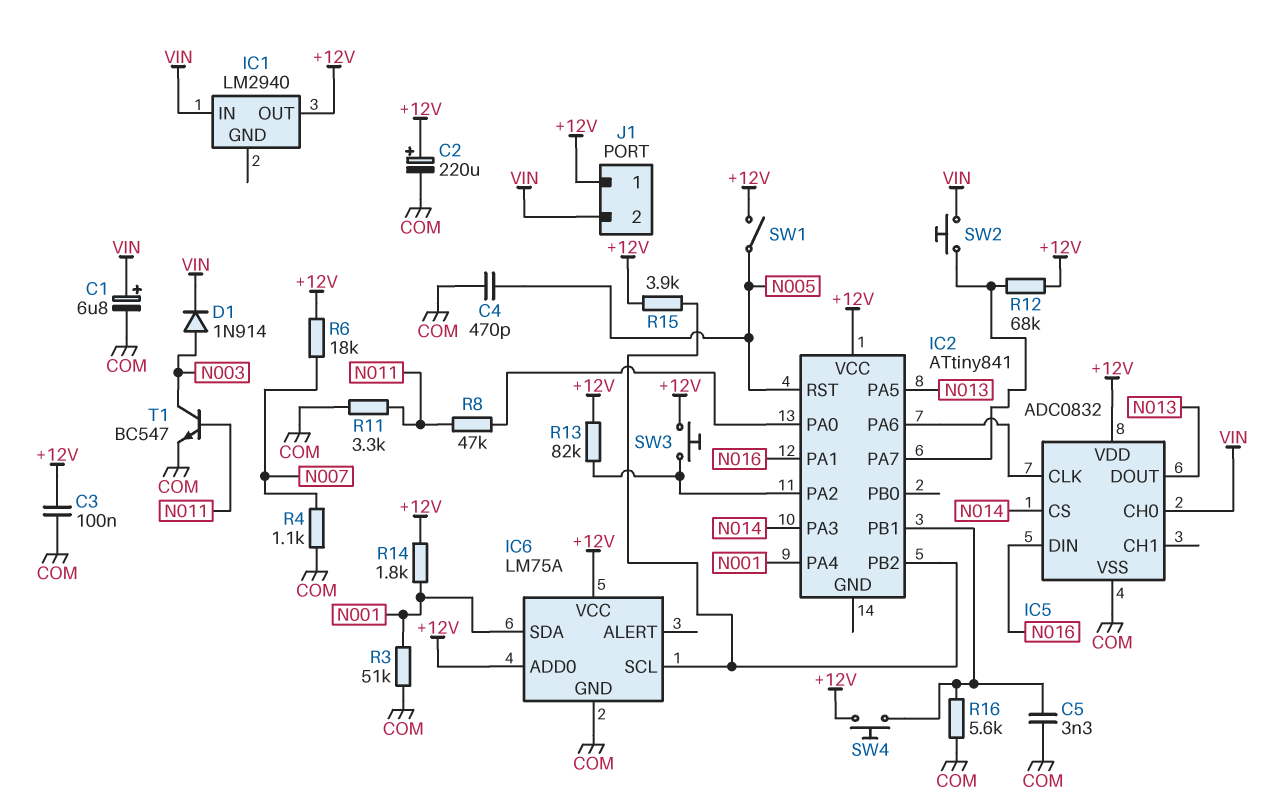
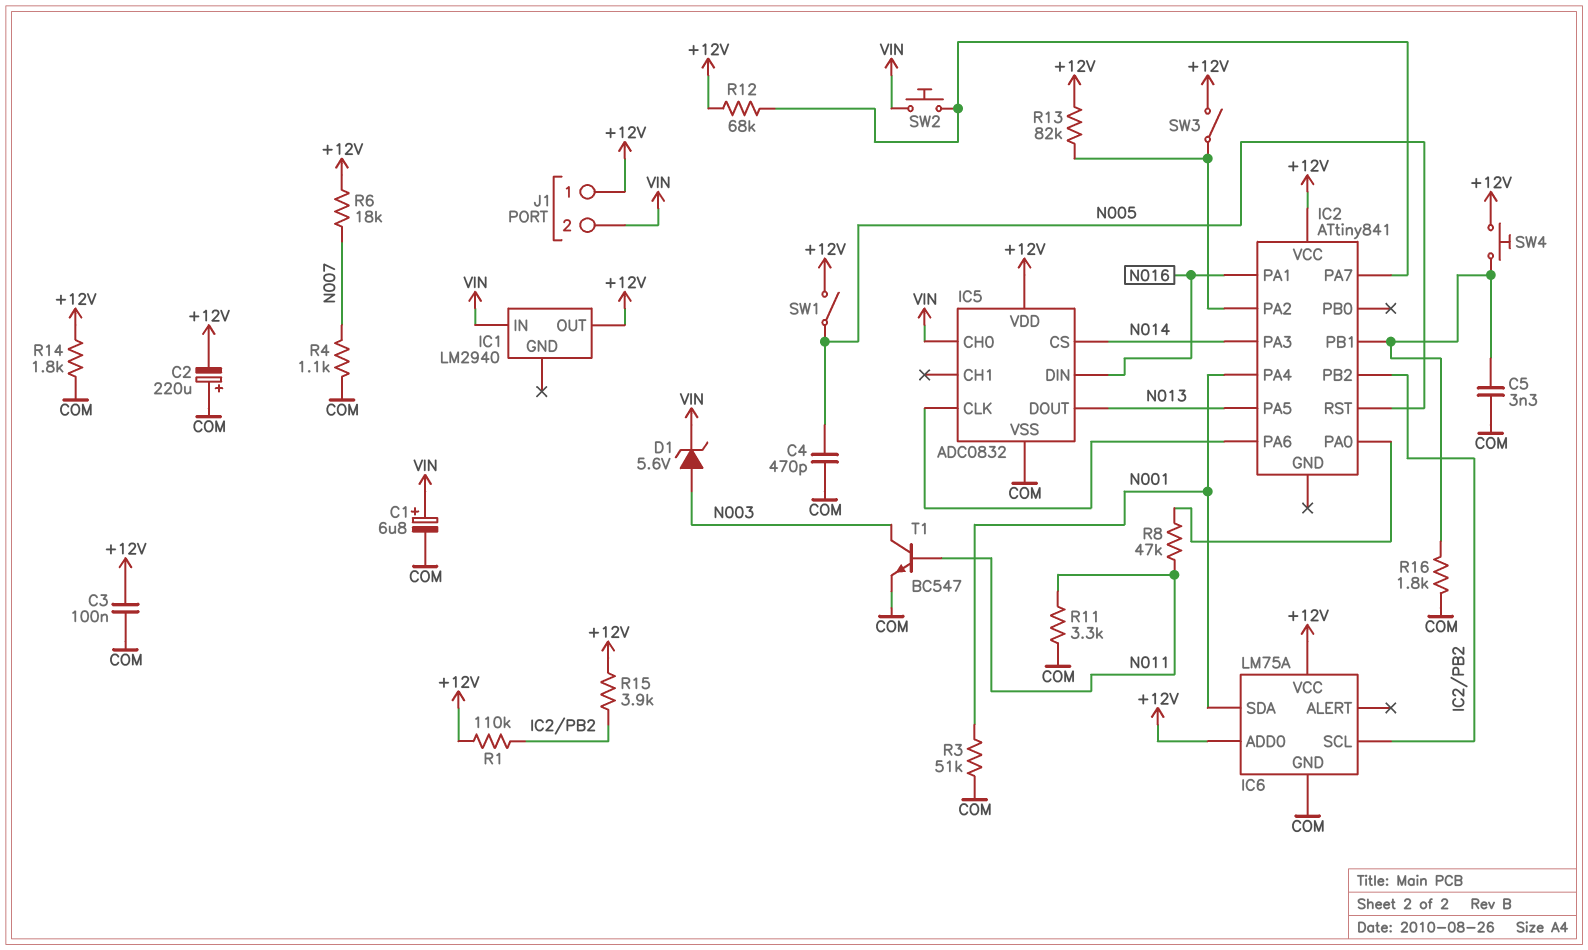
C2: 220uF (plus +12V, minus COM) -> 220uF (plus COM, minus +12V)
D1: diode 1N914 (A N003, K VIN) -> zener 5.6V (A N003, K VIN)
R1: none -> 110k (+12V, IC2/PB2)
R14: 1.8k (+12V, N001) -> 1.8k (+12V, COM)
R16: 5.6k (COM, IC2/PB1) -> 1.8k (COM, IC2/PB1)
SW3: button (+12V, IC2/PA2) -> switch (+12V, IC2/PA2)

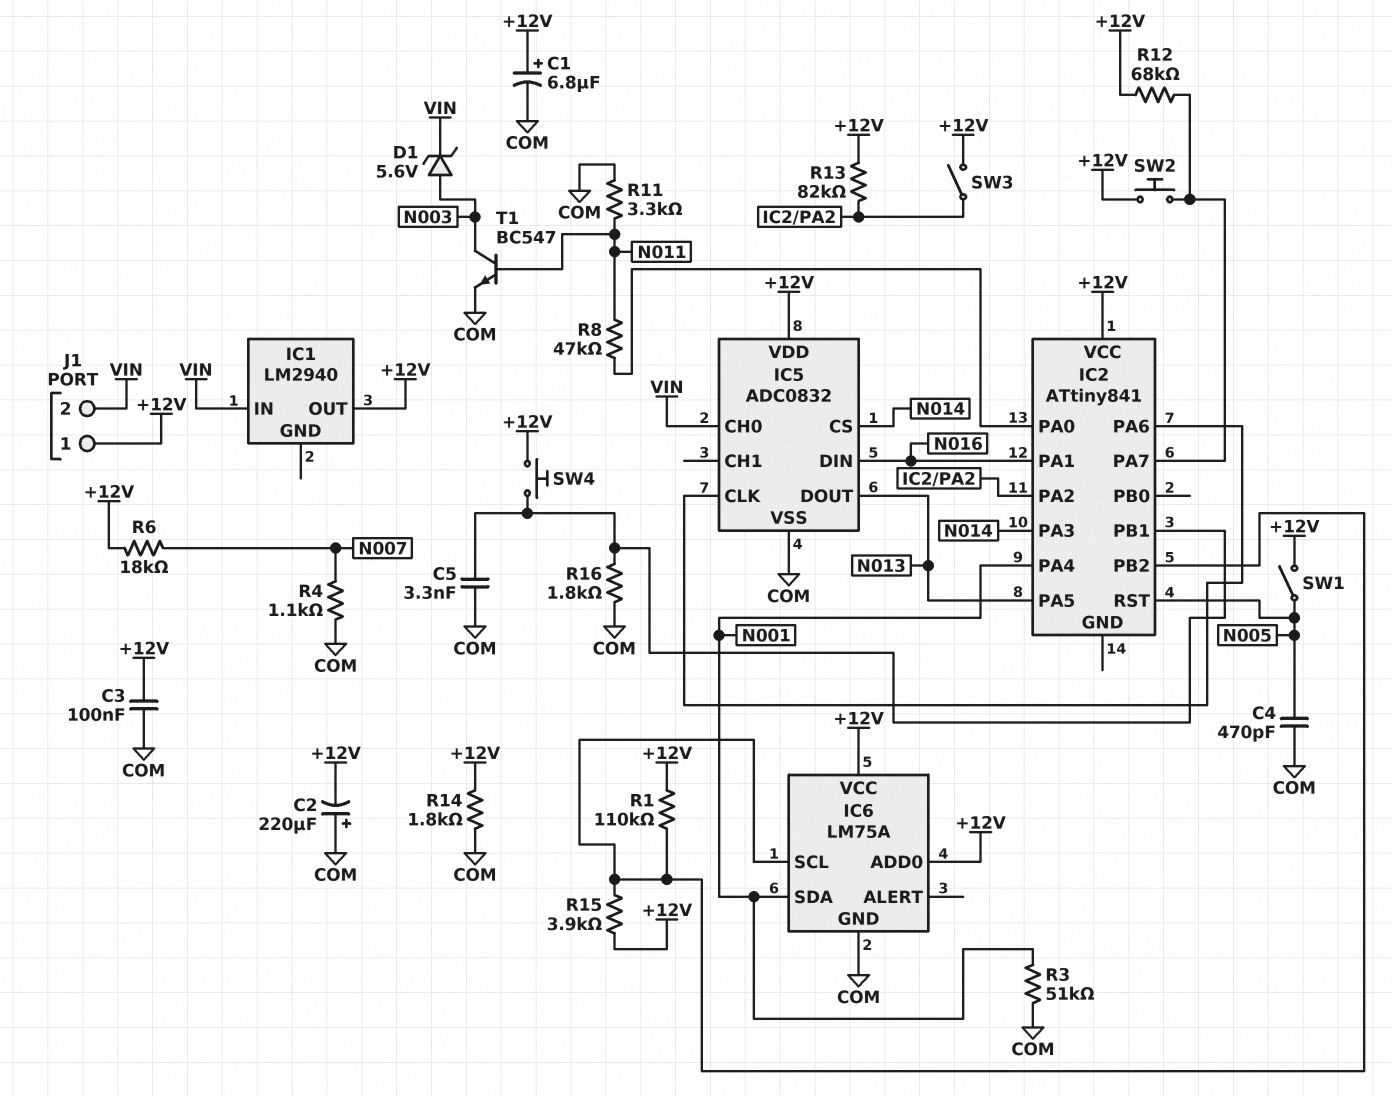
C1: 6.8uF (plus VIN, minus COM) -> 6.8uF (plus +12V, minus COM)
SW2: button (IC2/PA7, VIN) -> button (+12V, IC2/PA7)

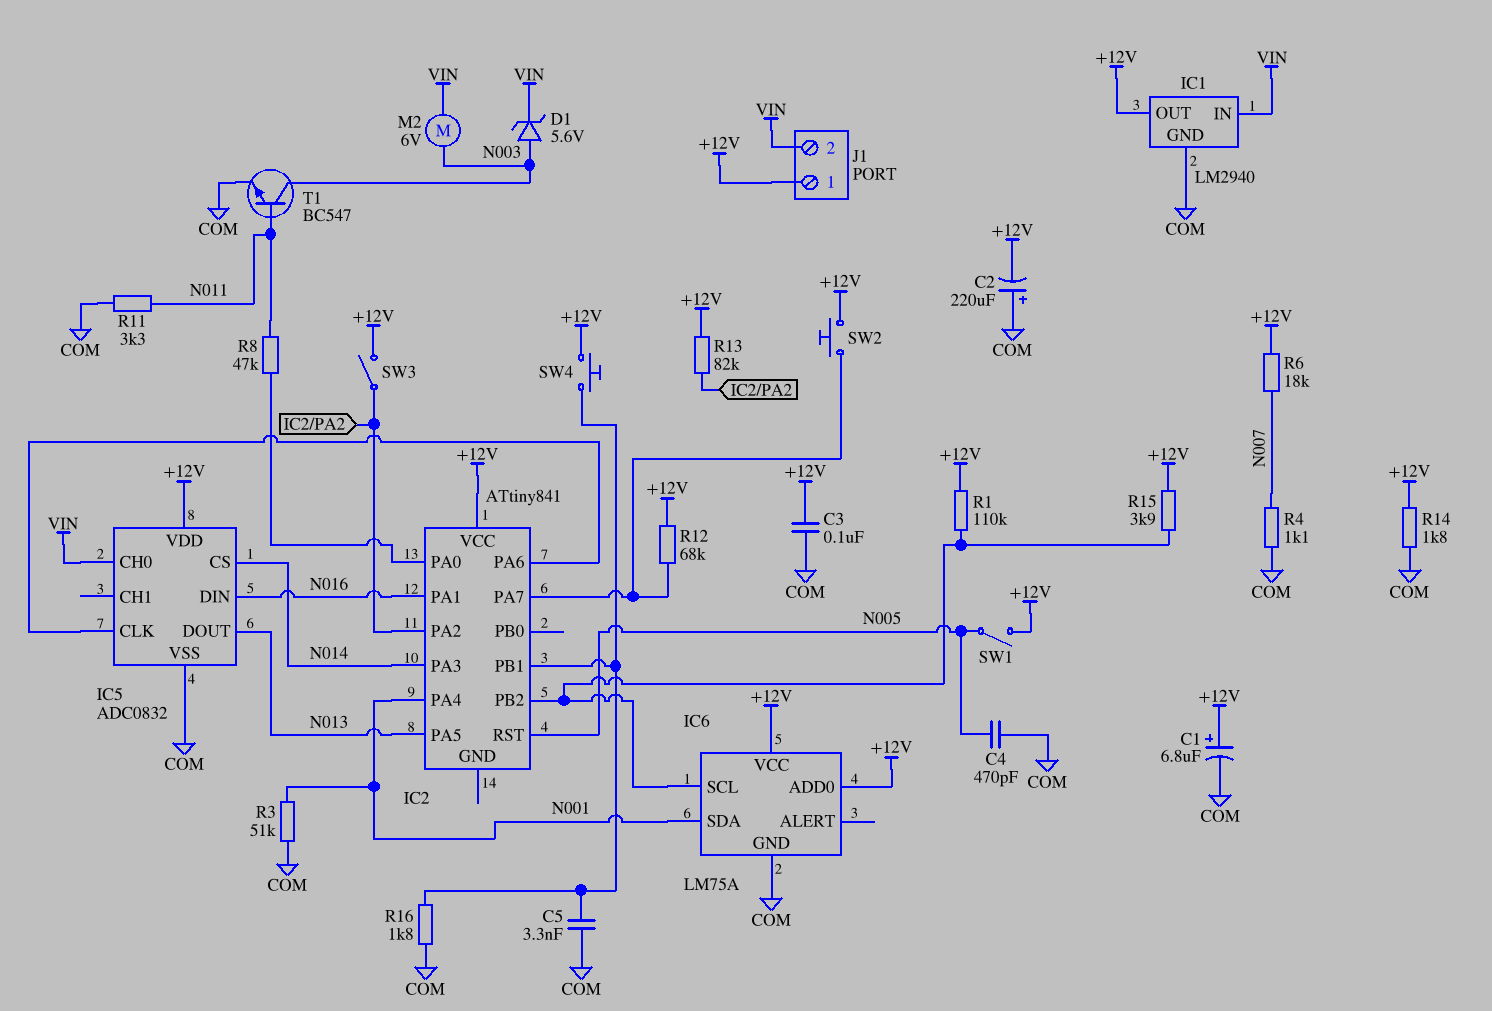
IC1 pin GND: none -> COM
M2: none -> motor 6V (N003, VIN)

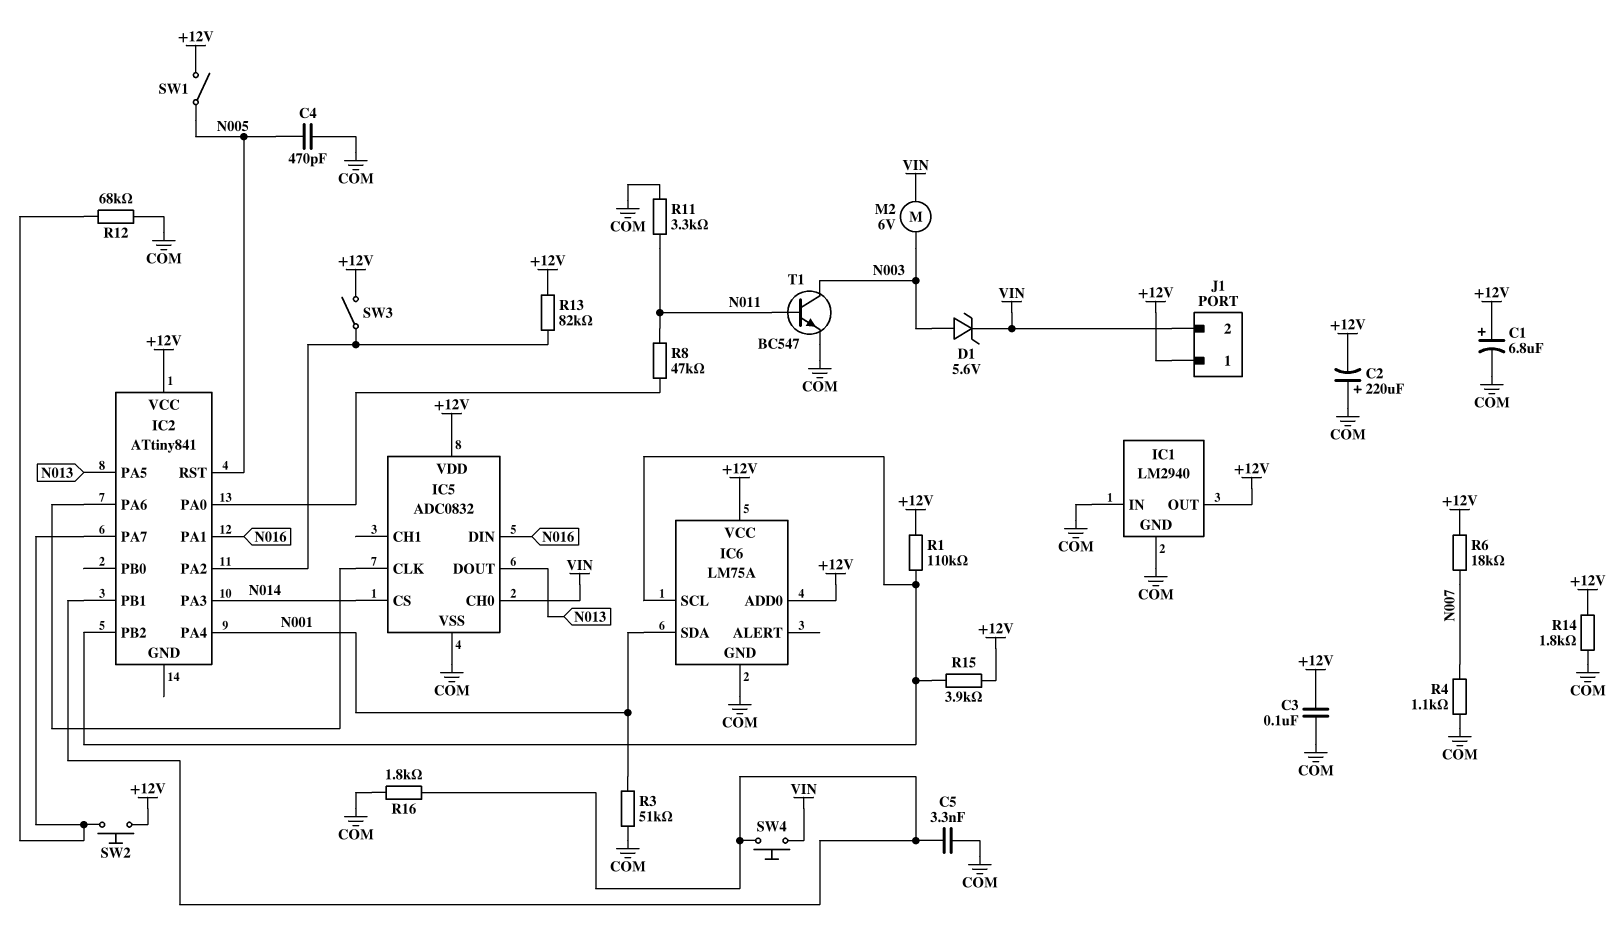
IC1 pin IN: VIN -> COM
R12: 68k (+12V, IC2/PA7) -> 68k (COM, IC2/PA7)
SW4: button (+12V, IC2/PB1) -> button (IC2/PB1, VIN)

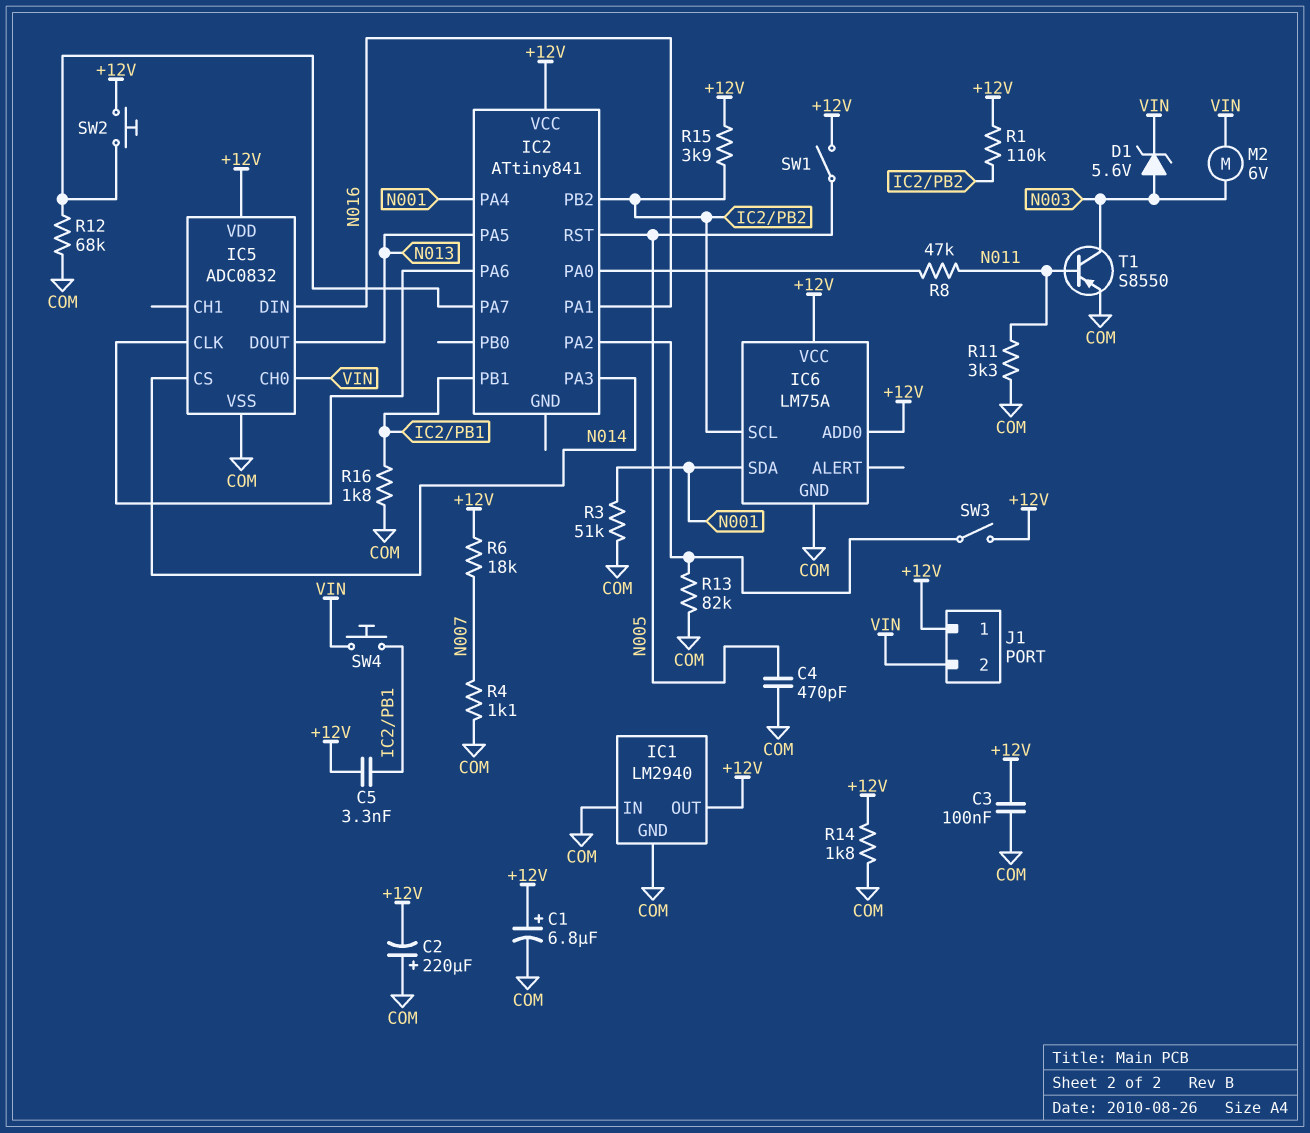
C5: 3.3nF (COM, IC2/PB1) -> 3.3nF (+12V, IC2/PB1)
R13: 82k (+12V, IC2/PA2) -> 82k (COM, IC2/PA2)
T1: NPN BC547 (B N011, C N003, E COM) -> PNP S8550 (B N011, C N003, E COM)

